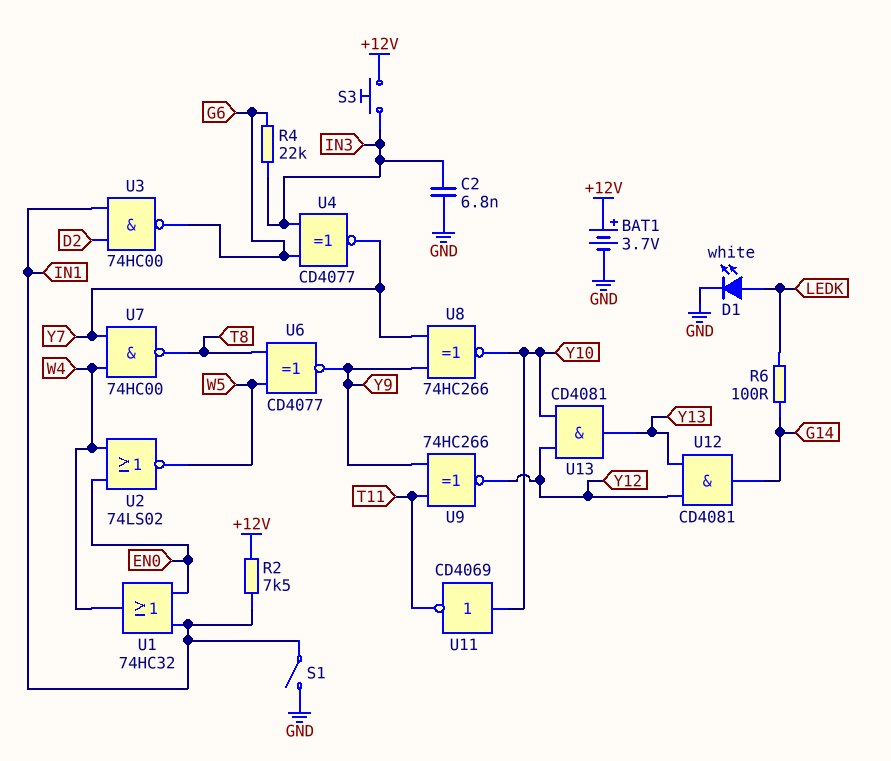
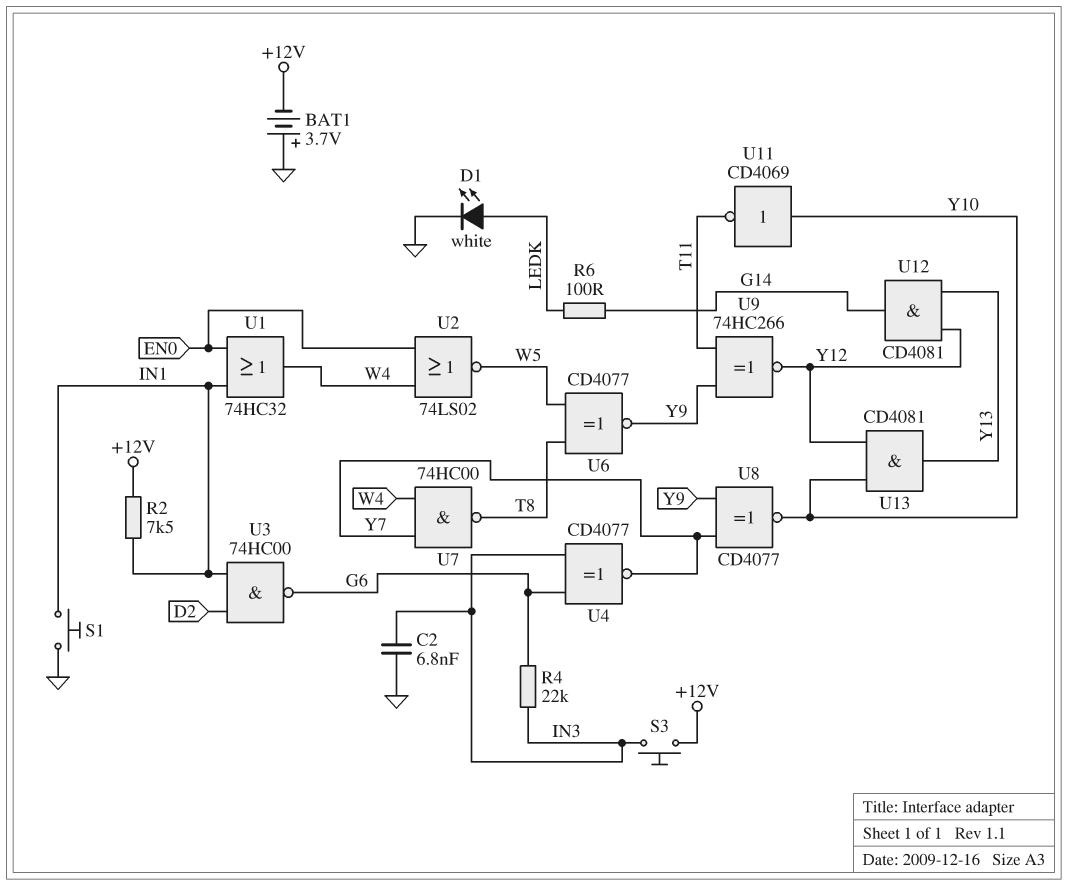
BAT1: 3.7V (plus +12V, minus GND) -> 3.7V (plus GND, minus +12V)
S1: switch (GND, IN1) -> button (GND, IN1)
U8: XNOR 74HC266 (in Y7, in Y9, out Y10) -> XNOR CD4077 (in Y7, in Y9, out Y10)

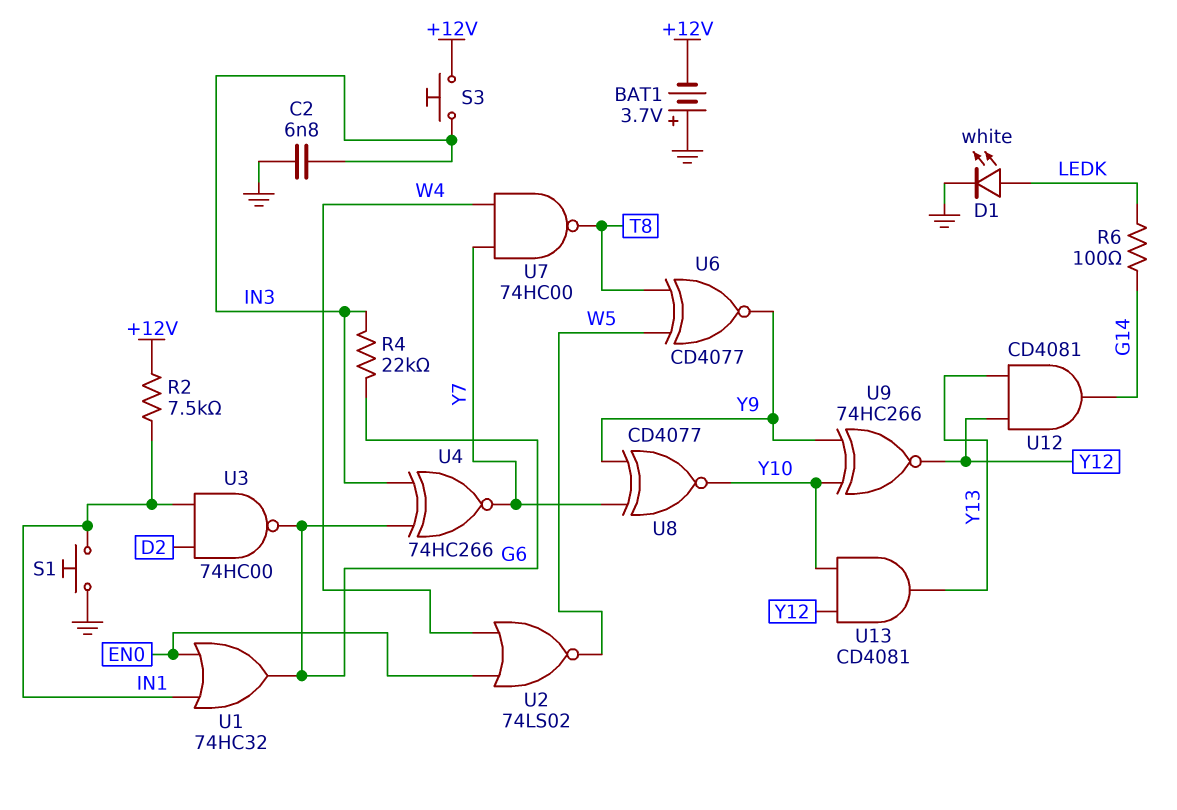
U1: OR 74HC32 (in EN0, in IN1, out W4) -> OR 74HC32 (in EN0, in IN1, out G6)
U4: XNOR CD4077 (in G6, in IN3, out Y7) -> XNOR 74HC266 (in G6, in IN3, out Y7)
U9: XNOR 74HC266 (in T11, in Y9, out Y12) -> XNOR 74HC266 (in Y9, in Y10, out Y12)
U11: NOT CD4069 (in Y10, out T11) -> none

